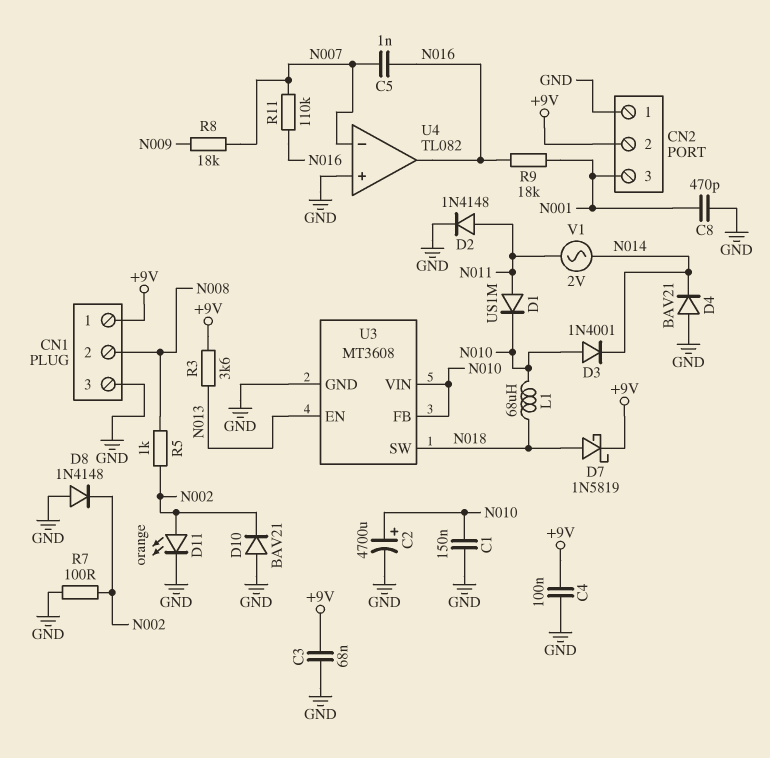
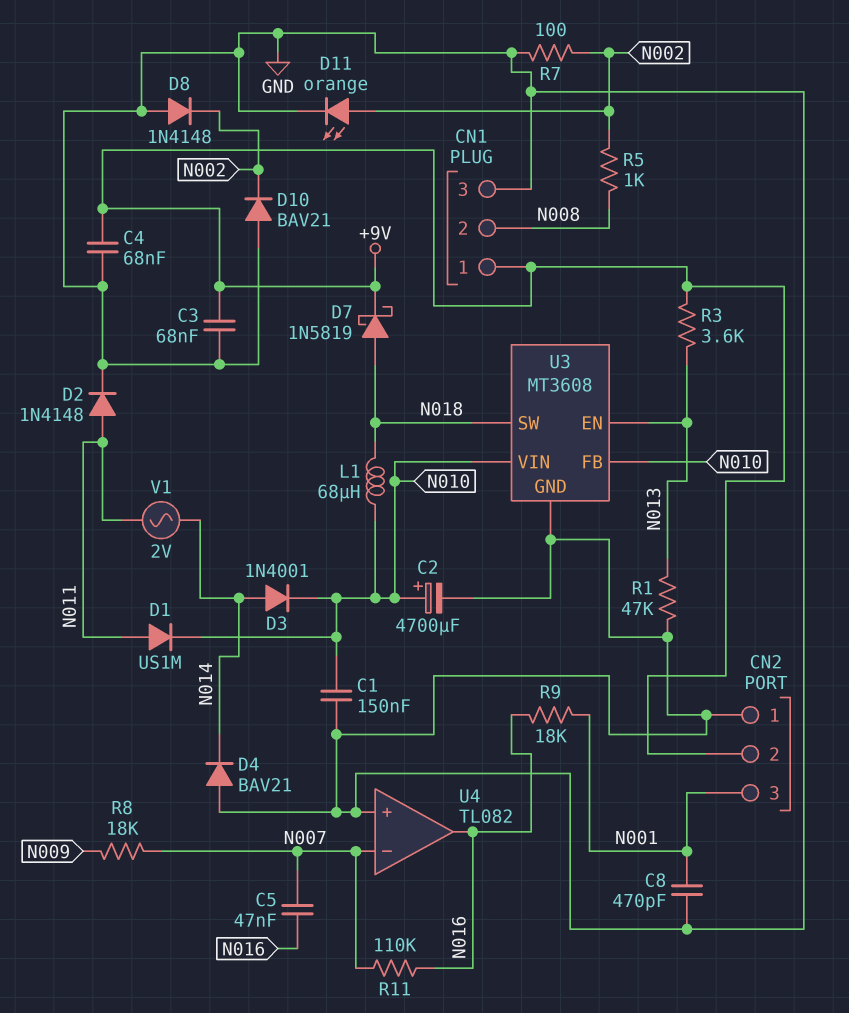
C4: 100nF (+9V, GND) -> 68nF (+9V, GND)
C5: 1nF (N007, N016) -> 47nF (N007, N016)
D3: diode 1N4001 (A N010, K N014) -> diode 1N4001 (A N014, K N010)
R1: none -> 47k (GND, N013)

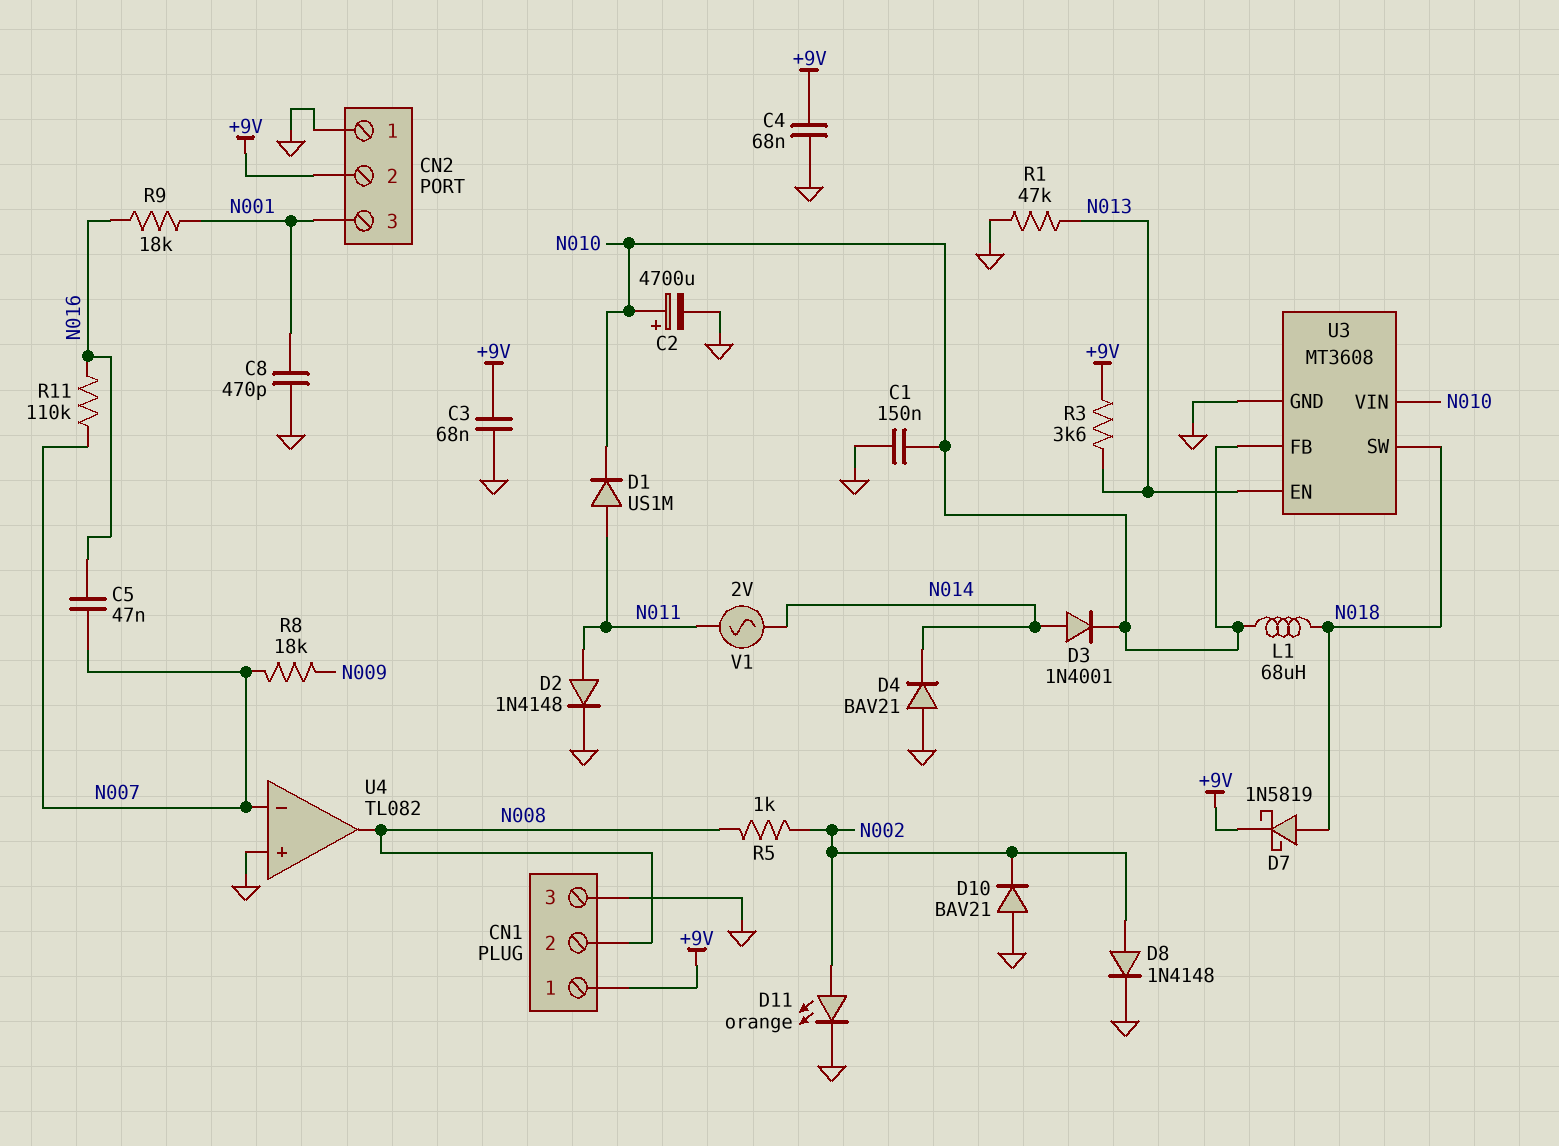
D8: diode 1N4148 (A GND, K N002) -> diode 1N4148 (A N002, K GND)
R7: 100 (GND, N002) -> none
U4 pin out: N016 -> N008

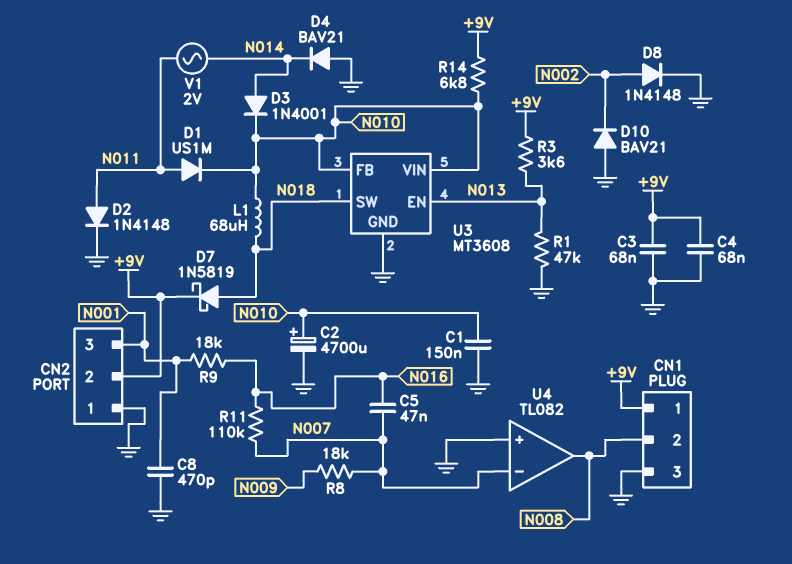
D11: LED orange (A N002, K GND) -> none
R5: 1k (N002, N008) -> none
R14: none -> 6.8k (+9V, N010)

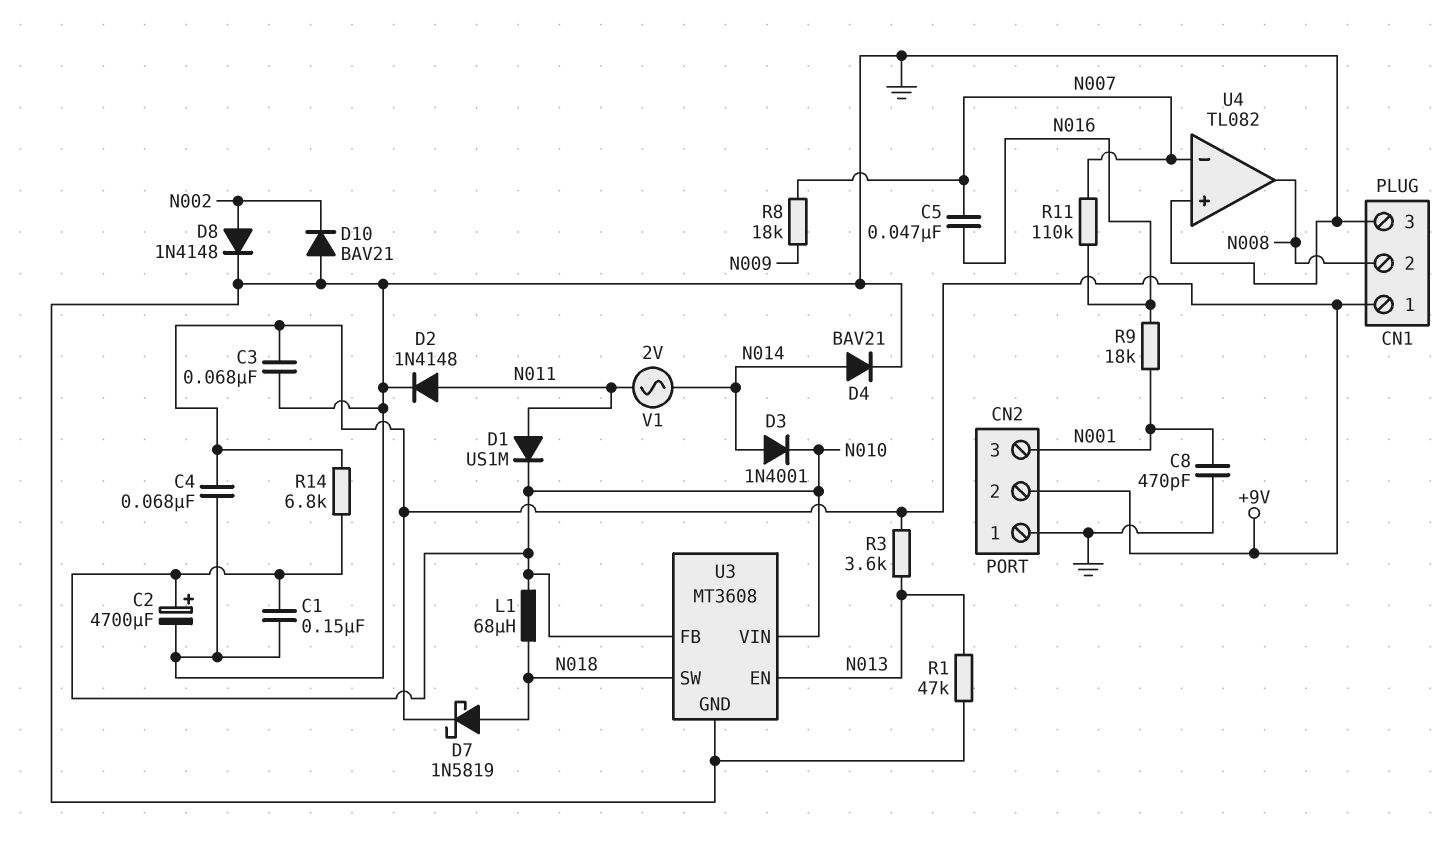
D4: diode BAV21 (A GND, K N014) -> diode BAV21 (A N014, K GND)

